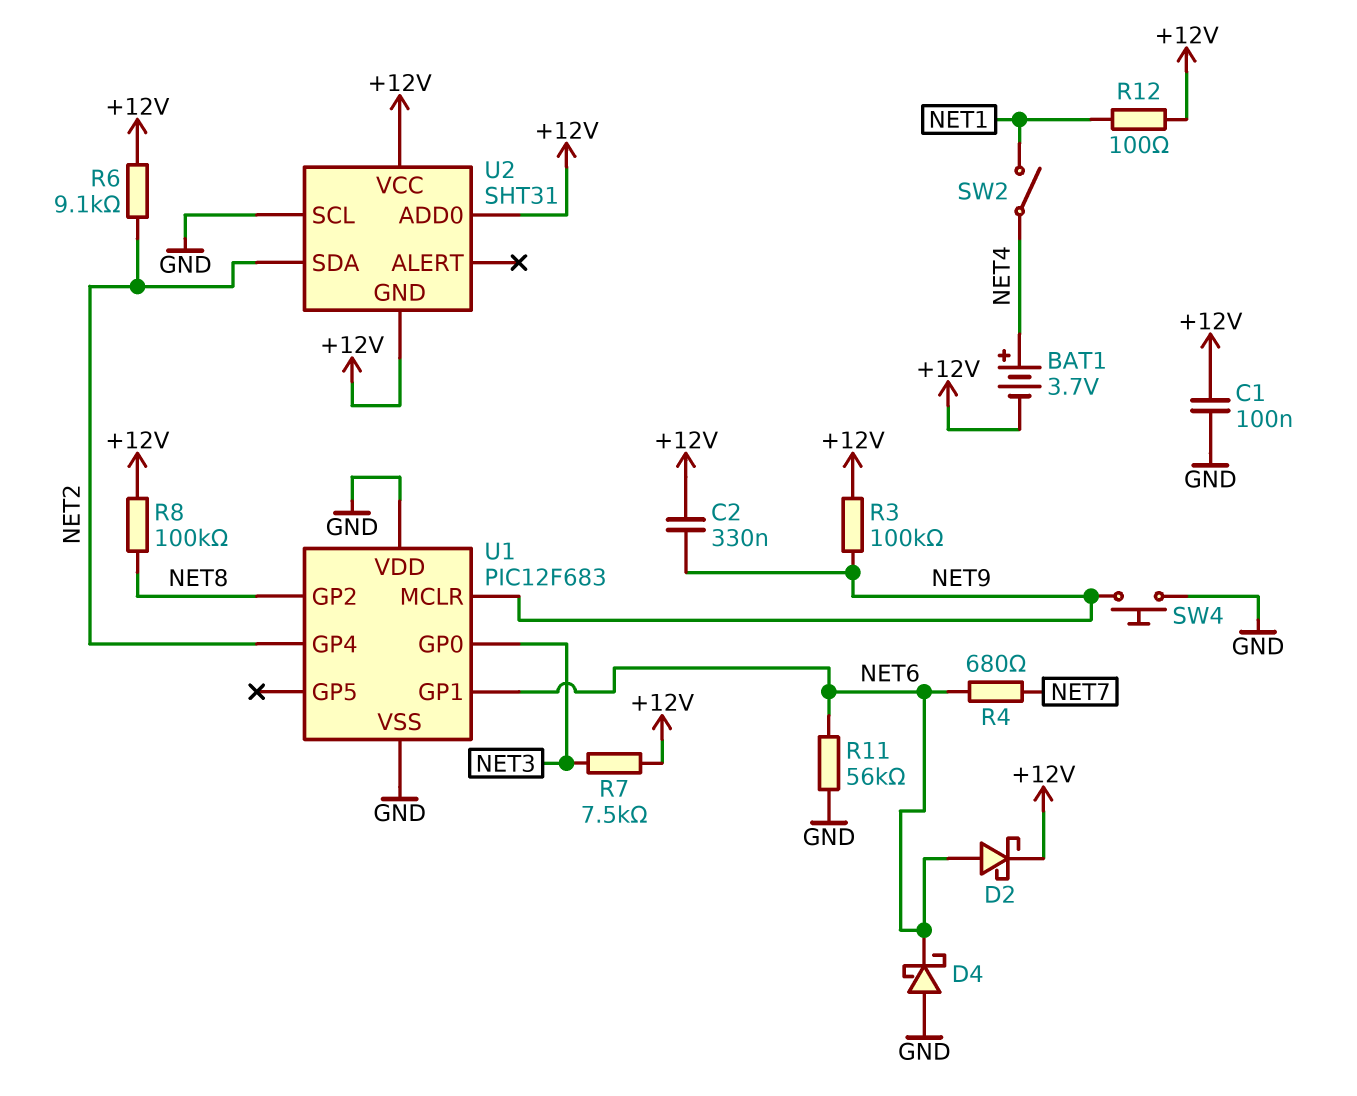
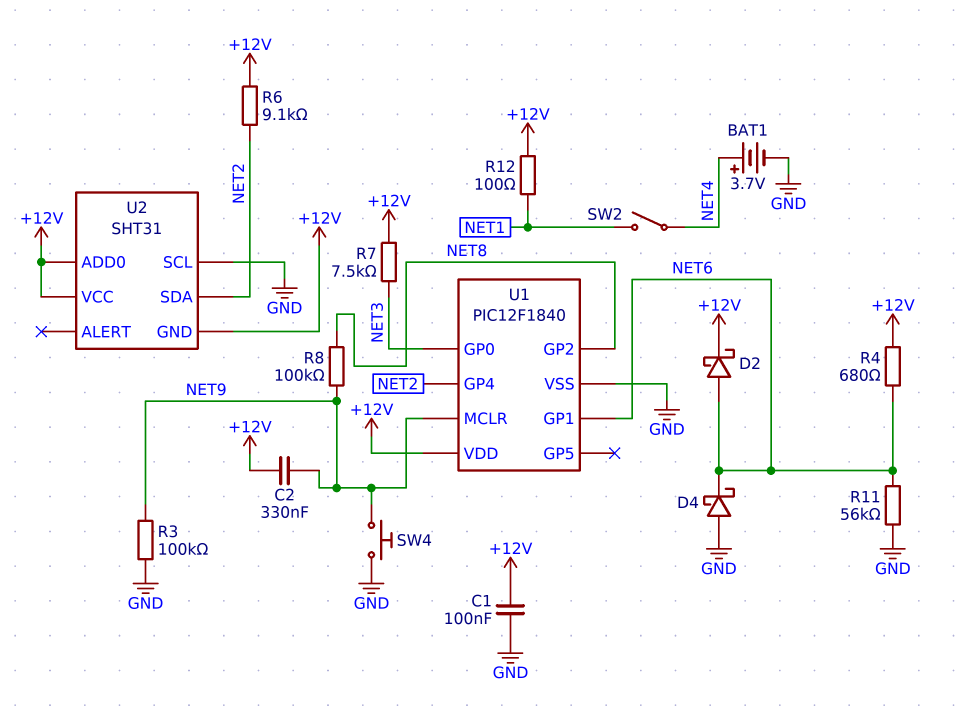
BAT1: 3.7V (plus NET4, minus +12V) -> 3.7V (plus NET4, minus GND)
R3: 100k (+12V, NET9) -> 100k (GND, NET9)
R4: 680 (NET6, NET7) -> 680 (+12V, NET6)
R8: 100k (+12V, NET8) -> 100k (NET8, NET9)
U1: PIC12F683 -> PIC12F1840
U1 pin VDD: GND -> +12V

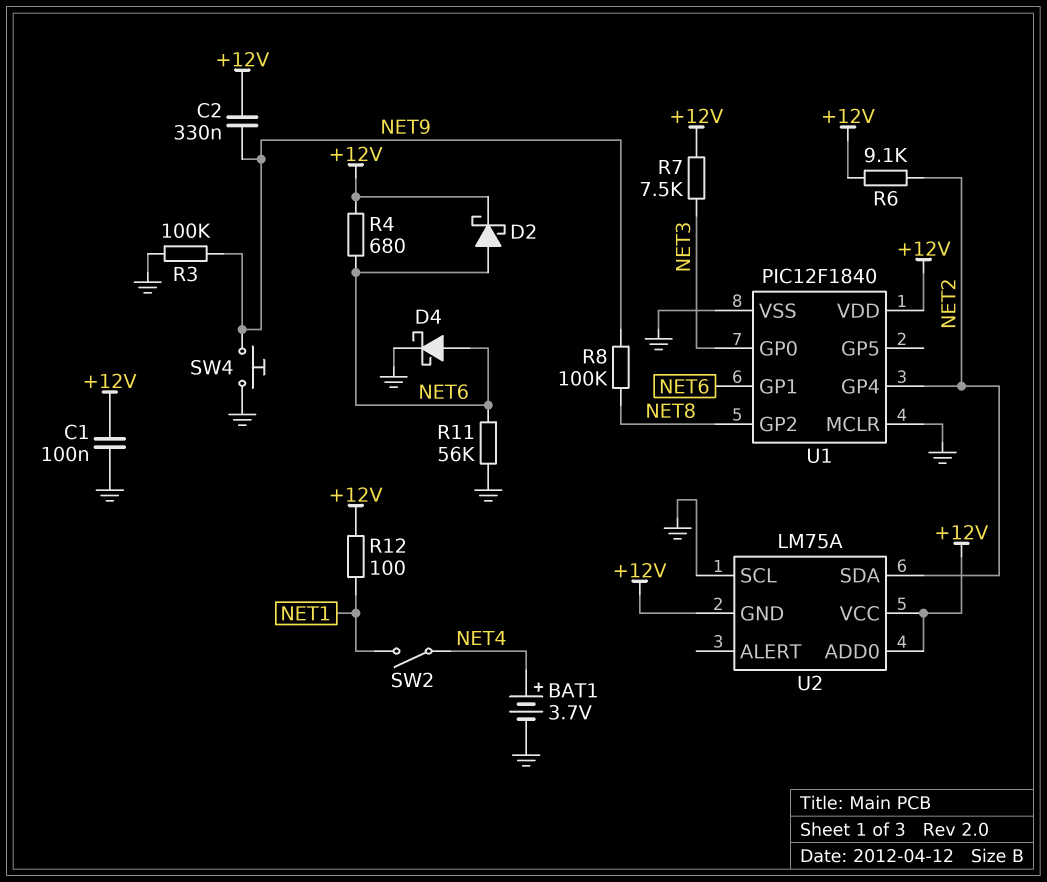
D4: schottky (A GND, K NET6) -> schottky (A NET6, K GND)
U1 pin MCLR: NET9 -> GND
U2: SHT31 -> LM75A

